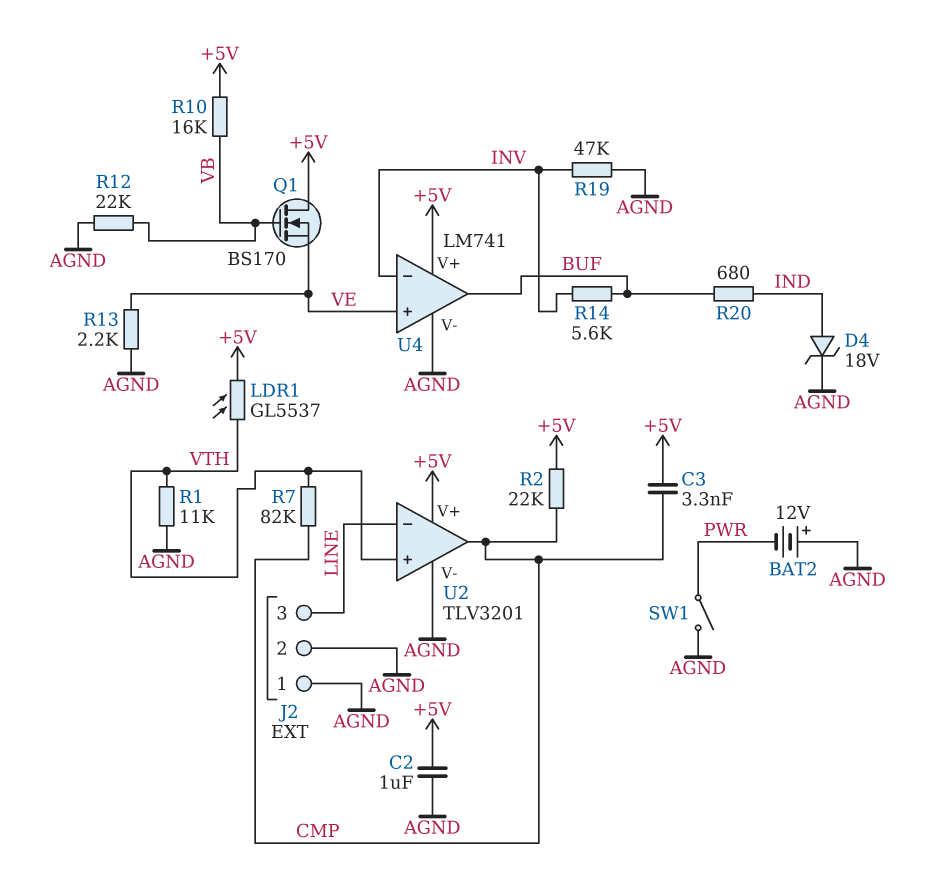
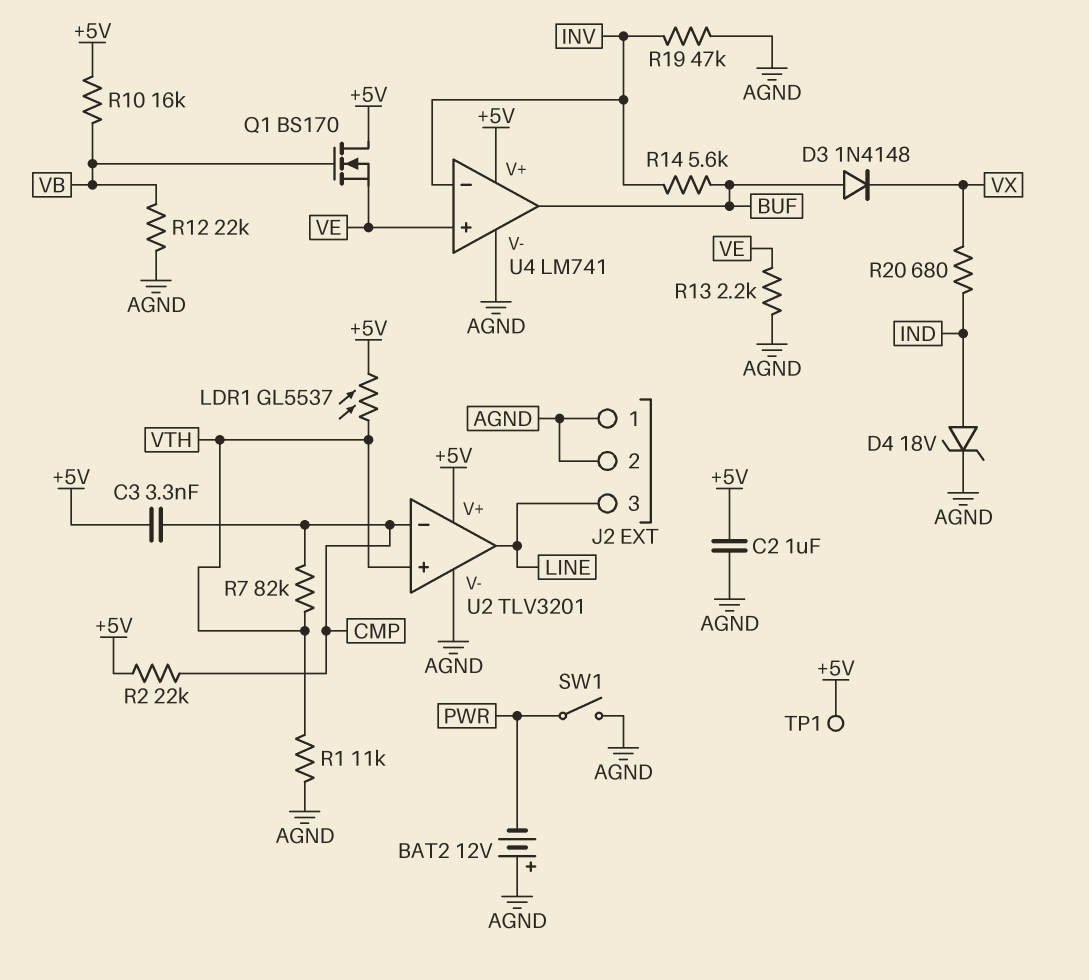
D3: none -> diode 1N4148 (A BUF, K VX)
R20: 680 (BUF, IND) -> 680 (IND, VX)
TP1: none -> test point (+5V)
U2 pin in-: LINE -> CMP
U2 pin out: CMP -> LINE

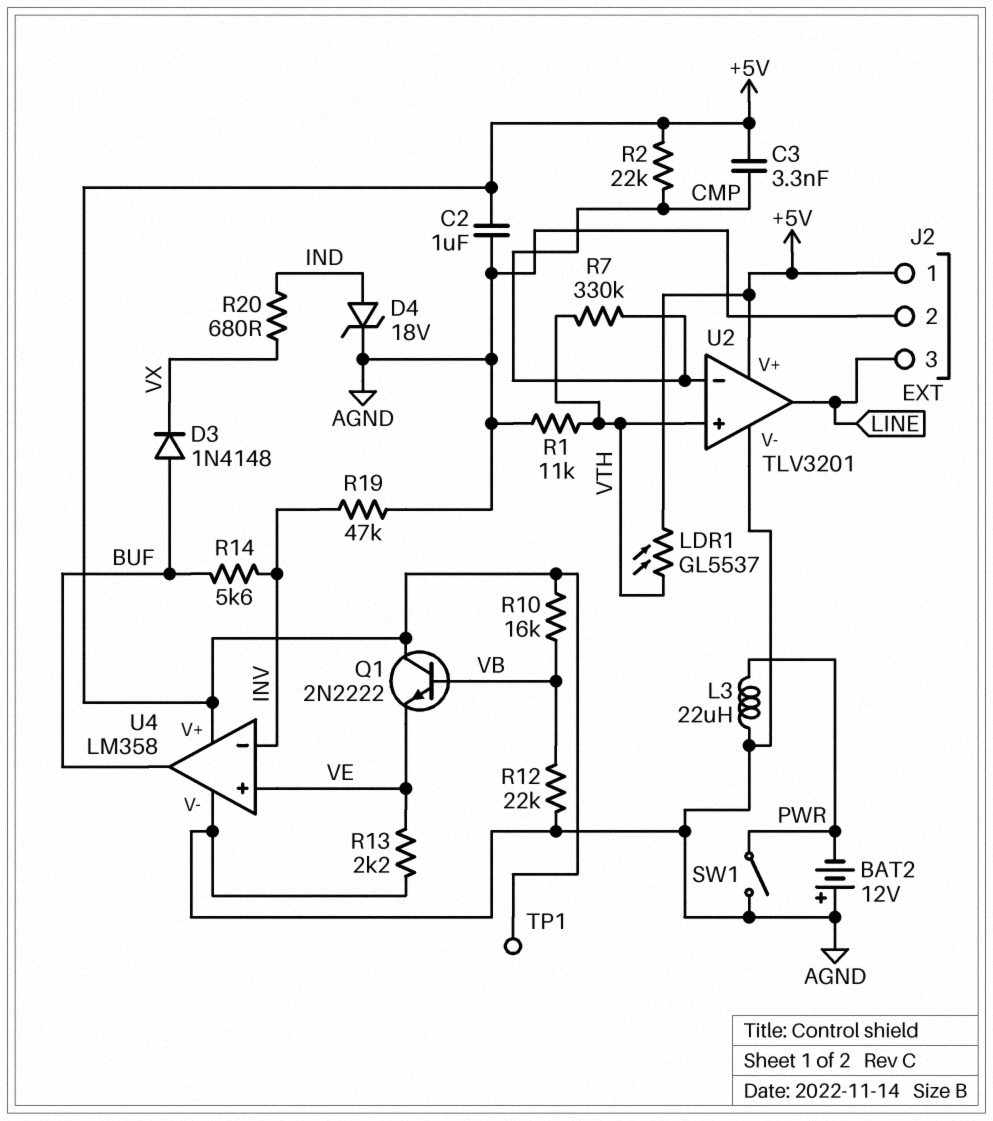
J2 pin 1: AGND -> +5V
L3: none -> 22uH (AGND, PWR)
Q1: NMOS BS170 (G VB, D +5V, S VE) -> NPN 2N2222 (B VB, C +5V, E VE)
R7: 82k (CMP, VTH) -> 330k (CMP, VTH)
U4: LM741 -> LM358

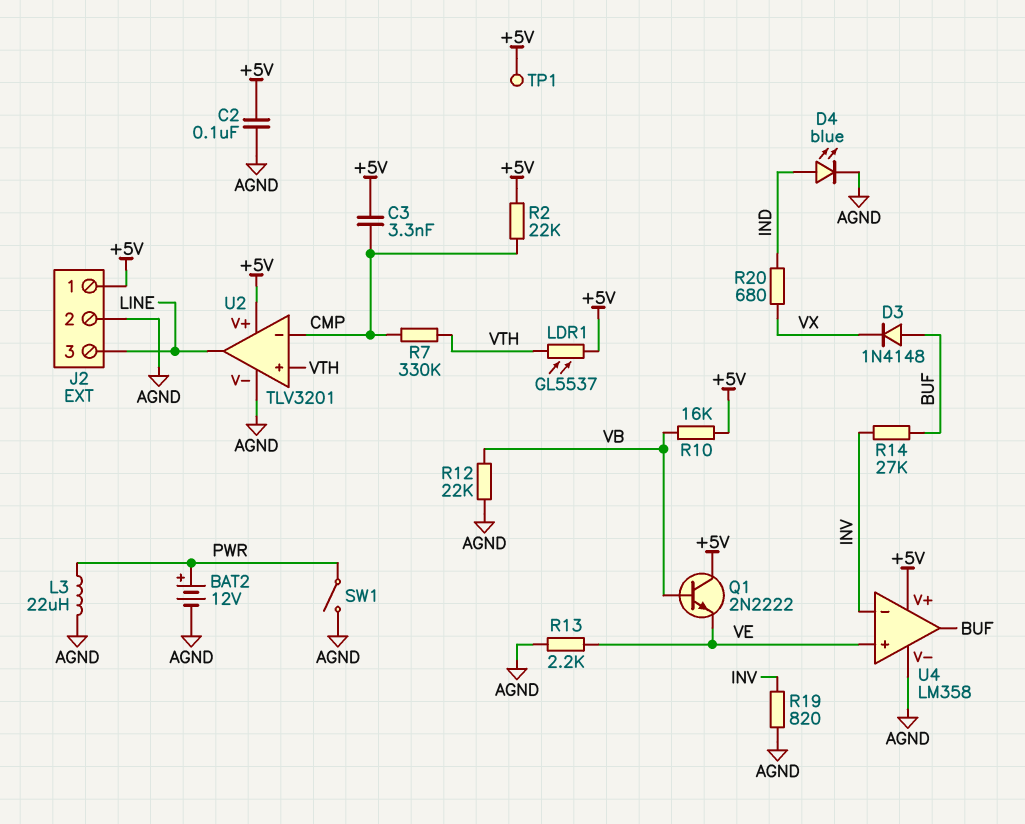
BAT2: 12V (plus AGND, minus PWR) -> 12V (plus PWR, minus AGND)
C2: 1uF (+5V, AGND) -> 100nF (+5V, AGND)
D4: zener 18V (A IND, K AGND) -> LED blue (A IND, K AGND)
R1: 11k (AGND, VTH) -> none
R14: 5.6k (BUF, INV) -> 27k (BUF, INV)
R19: 47k (AGND, INV) -> 820 (AGND, INV)

